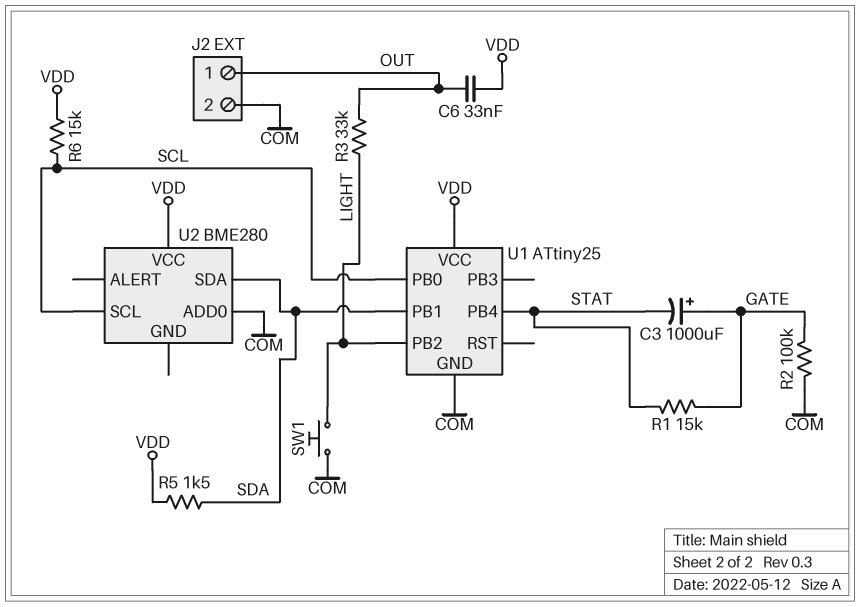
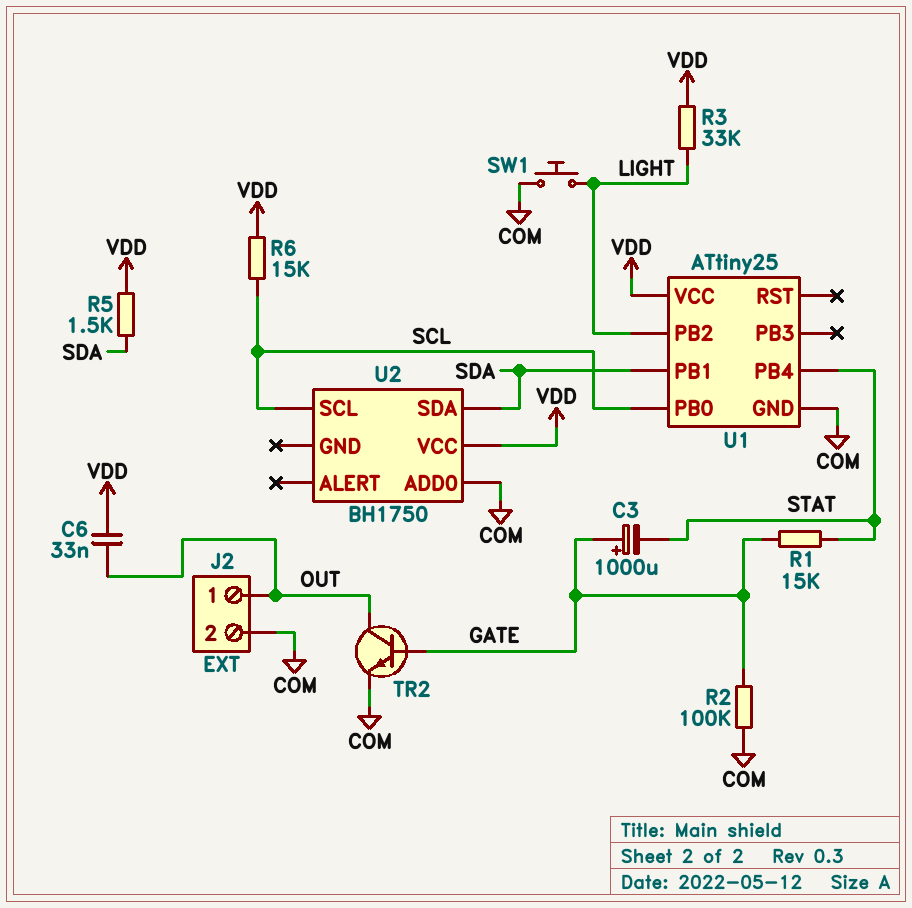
R3: 33k (LIGHT, OUT) -> 33k (LIGHT, VDD)
TR2: none -> NPN (B GATE, C OUT, E COM)
U2: BME280 -> BH1750

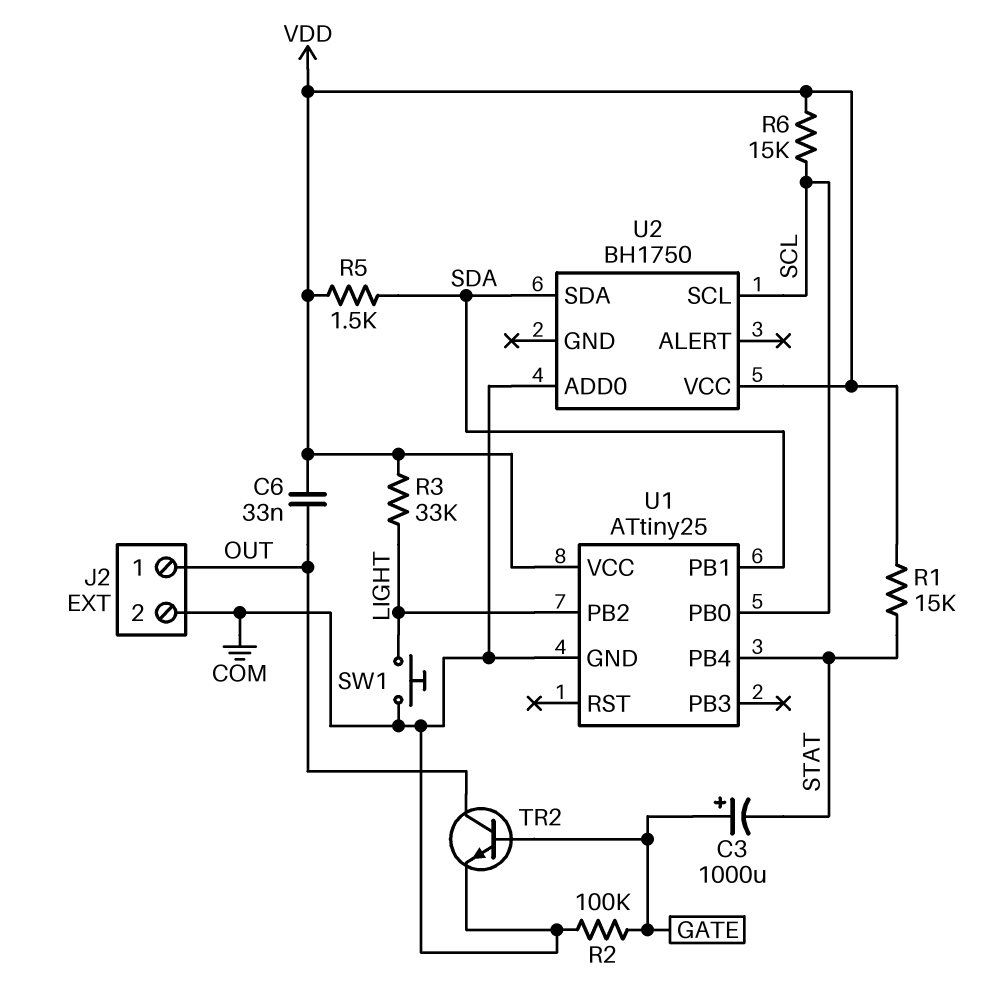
R1: 15k (GATE, STAT) -> 15k (STAT, VDD)

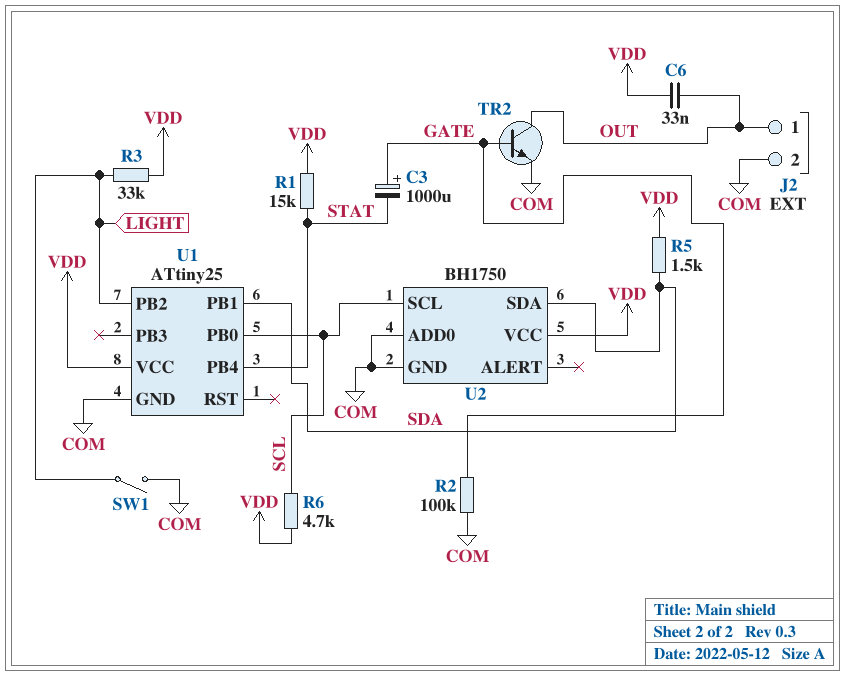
R6: 15k (SCL, VDD) -> 4.7k (SCL, VDD)
SW1: button (COM, LIGHT) -> switch (COM, LIGHT)
U2 pin GND: none -> COM

